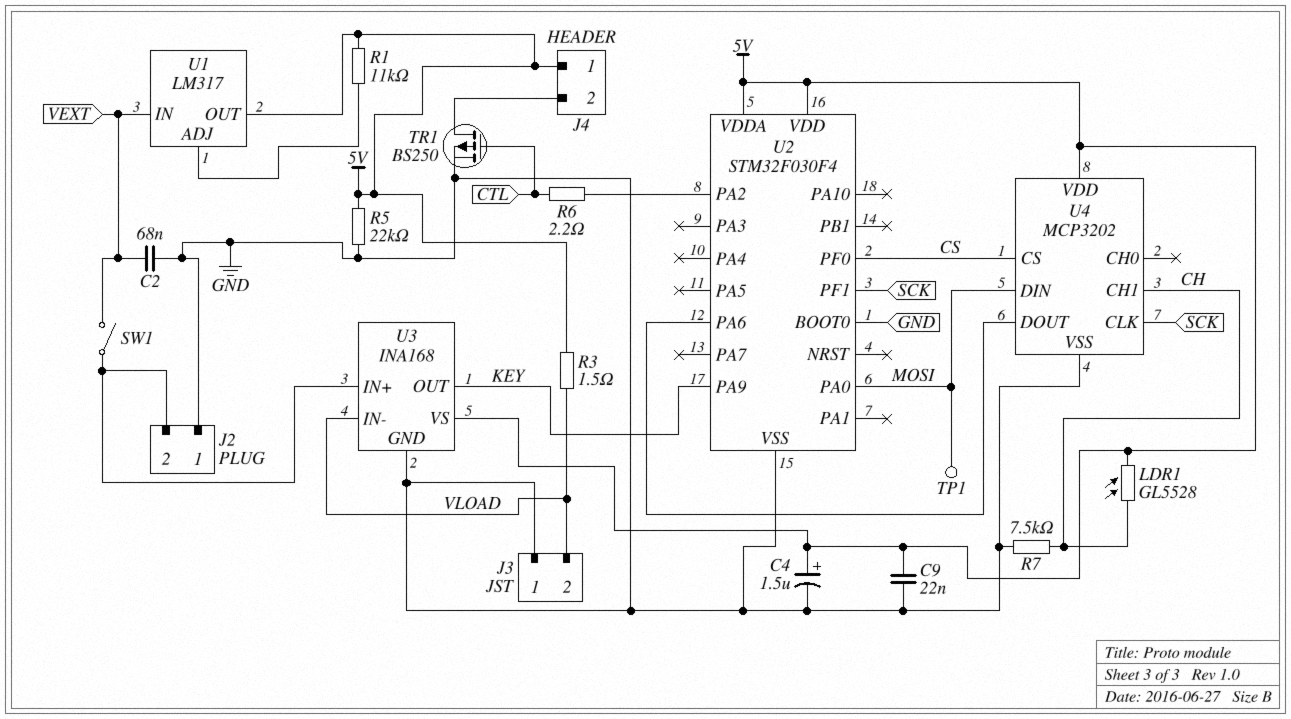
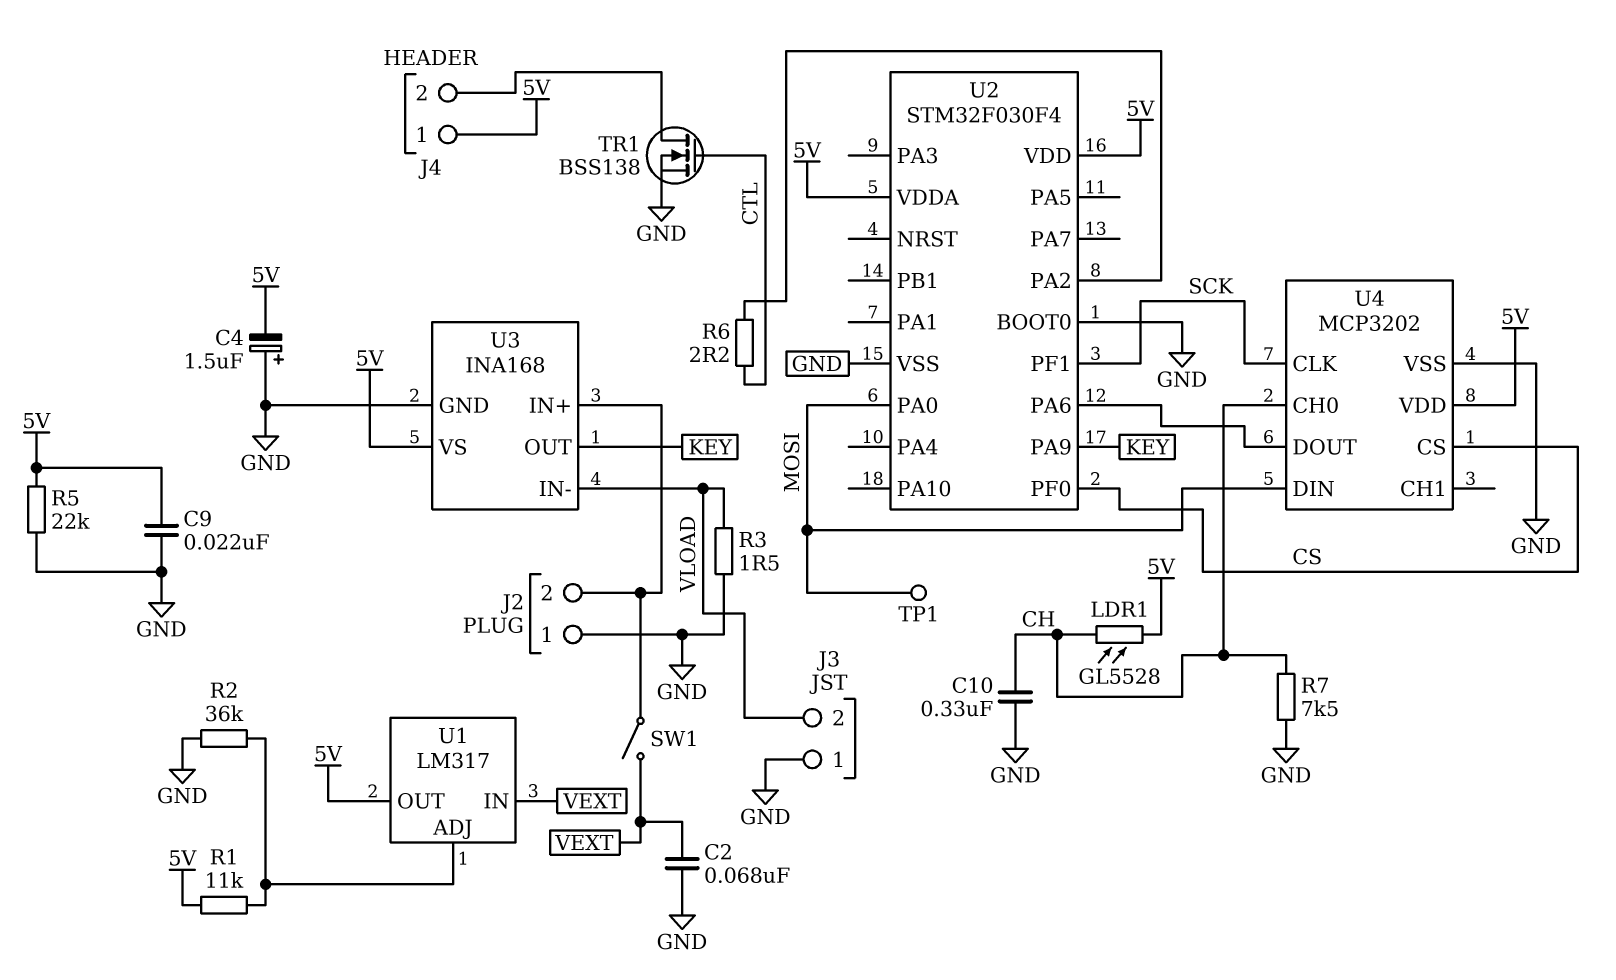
C4: 1.5uF (plus 5V, minus GND) -> 1.5uF (plus GND, minus 5V)
C10: none -> 330nF (CH, GND)
R2: none -> 36k (GND, U1/ADJ)
R3: 1.5 (5V, VLOAD) -> 1.5 (GND, VLOAD)
TR1: PMOS BS250 (G CTL, D J4/2, S GND) -> NMOS BSS138 (G CTL, D J4/2, S GND)
U4 pin CH0: none -> CH
U4 pin CH1: CH -> none

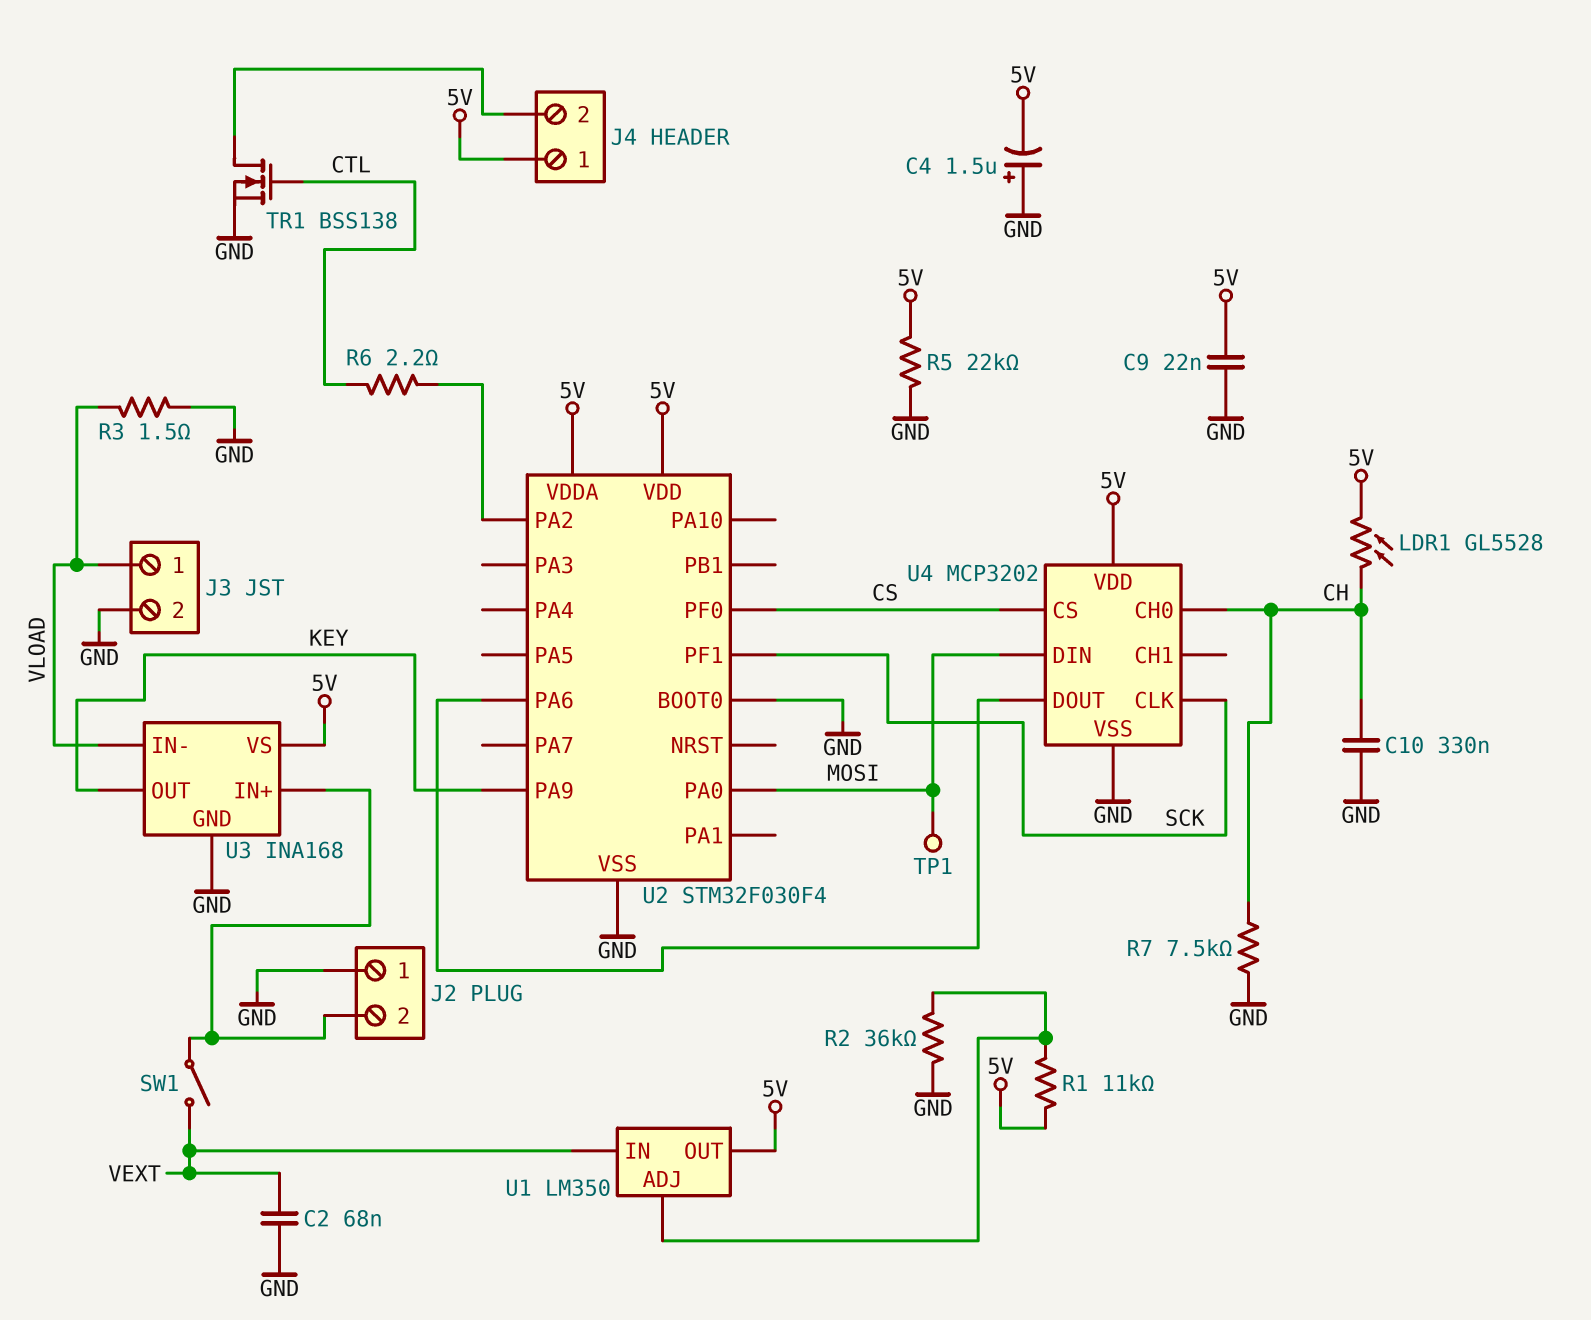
J3 pin 1: GND -> VLOAD
J3 pin 2: VLOAD -> GND
U1: LM317 -> LM350

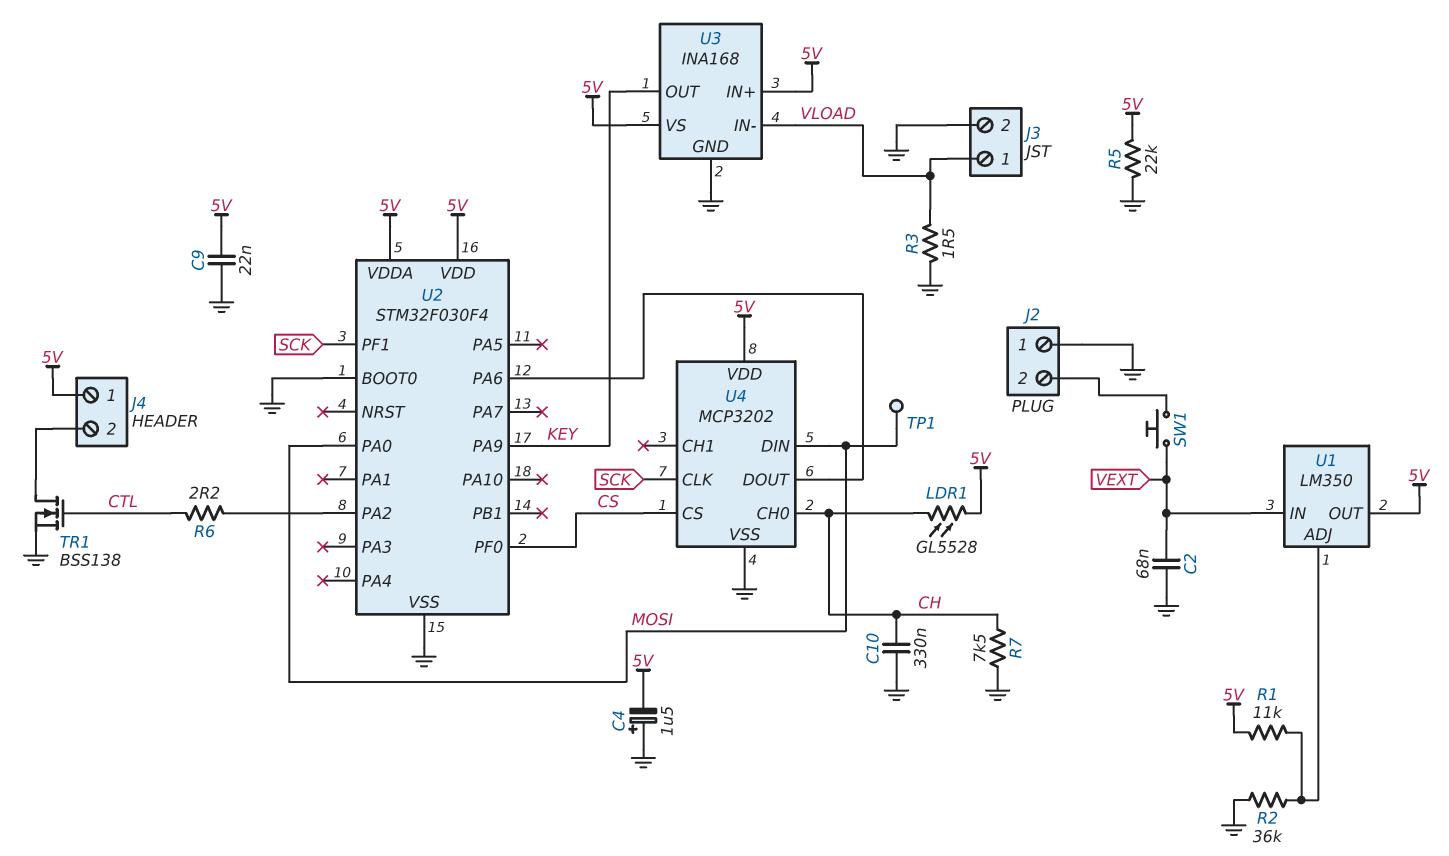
SW1: switch (J2/2, VEXT) -> button (J2/2, VEXT)
U3 pin IN+: J2/2 -> 5V

